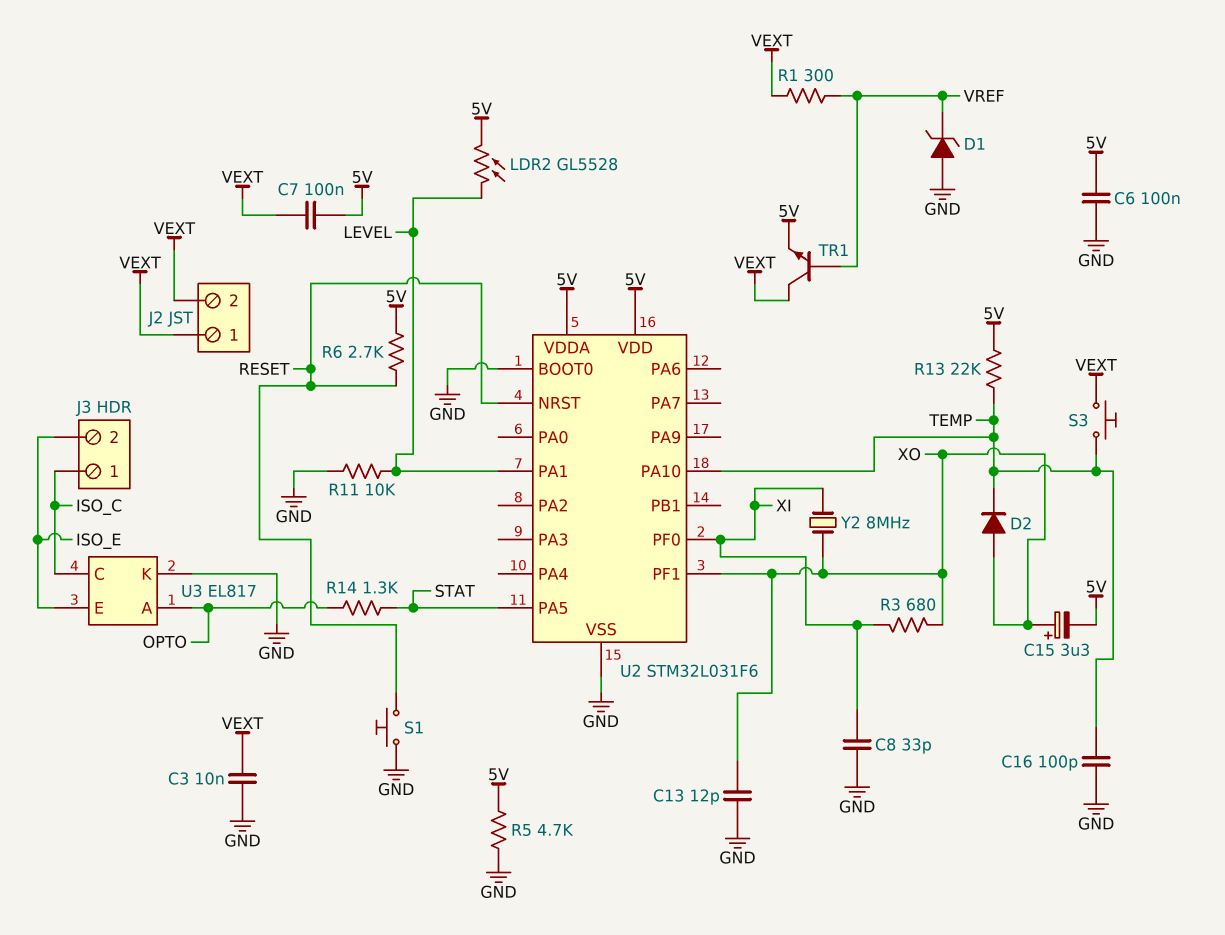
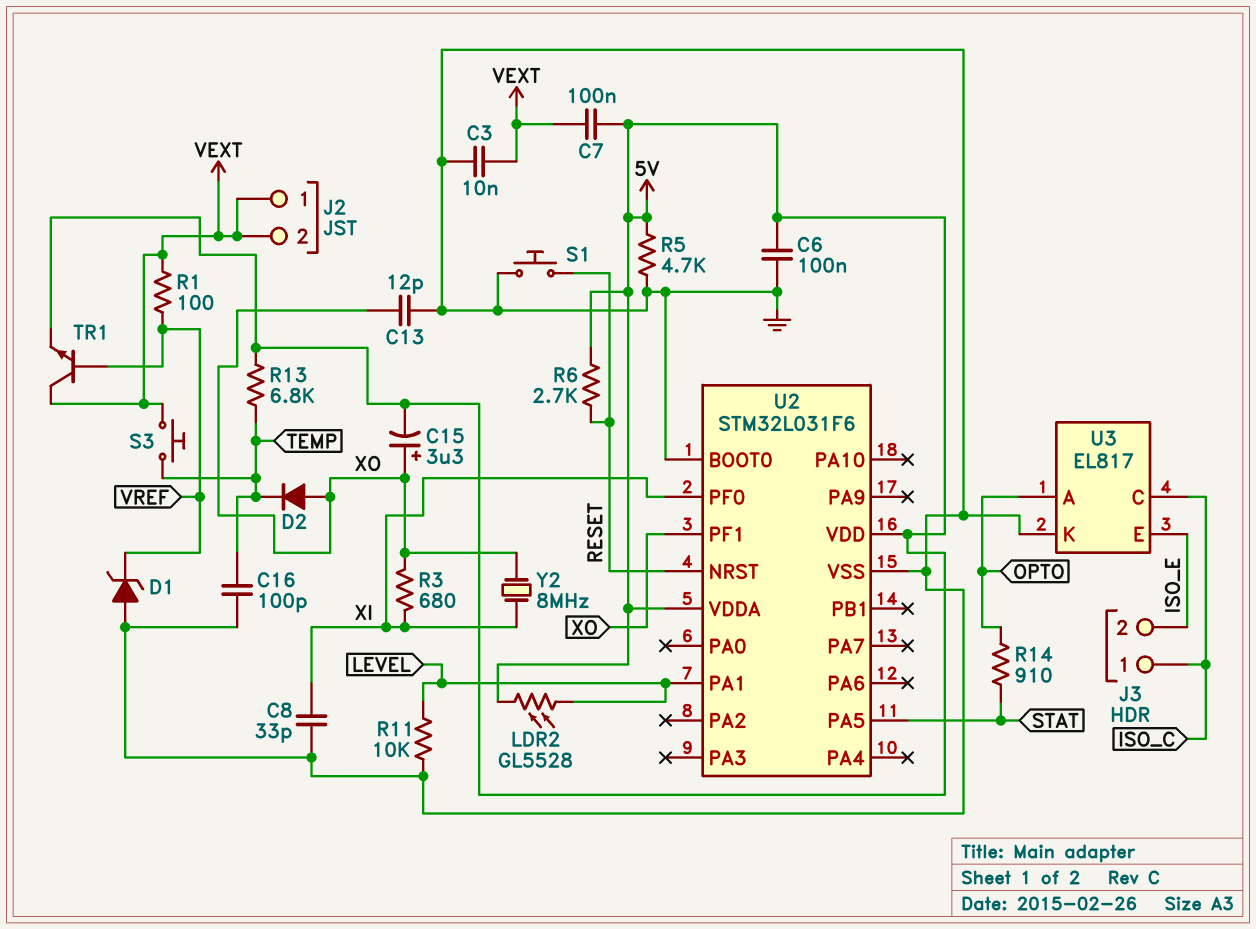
R1: 300 (VEXT, VREF) -> 100 (VEXT, VREF)
R13: 22k (5V, TEMP) -> 6.8k (5V, TEMP)
R14: 1.3k (OPTO, STAT) -> 910 (OPTO, STAT)
U2 pin PA10: TEMP -> none

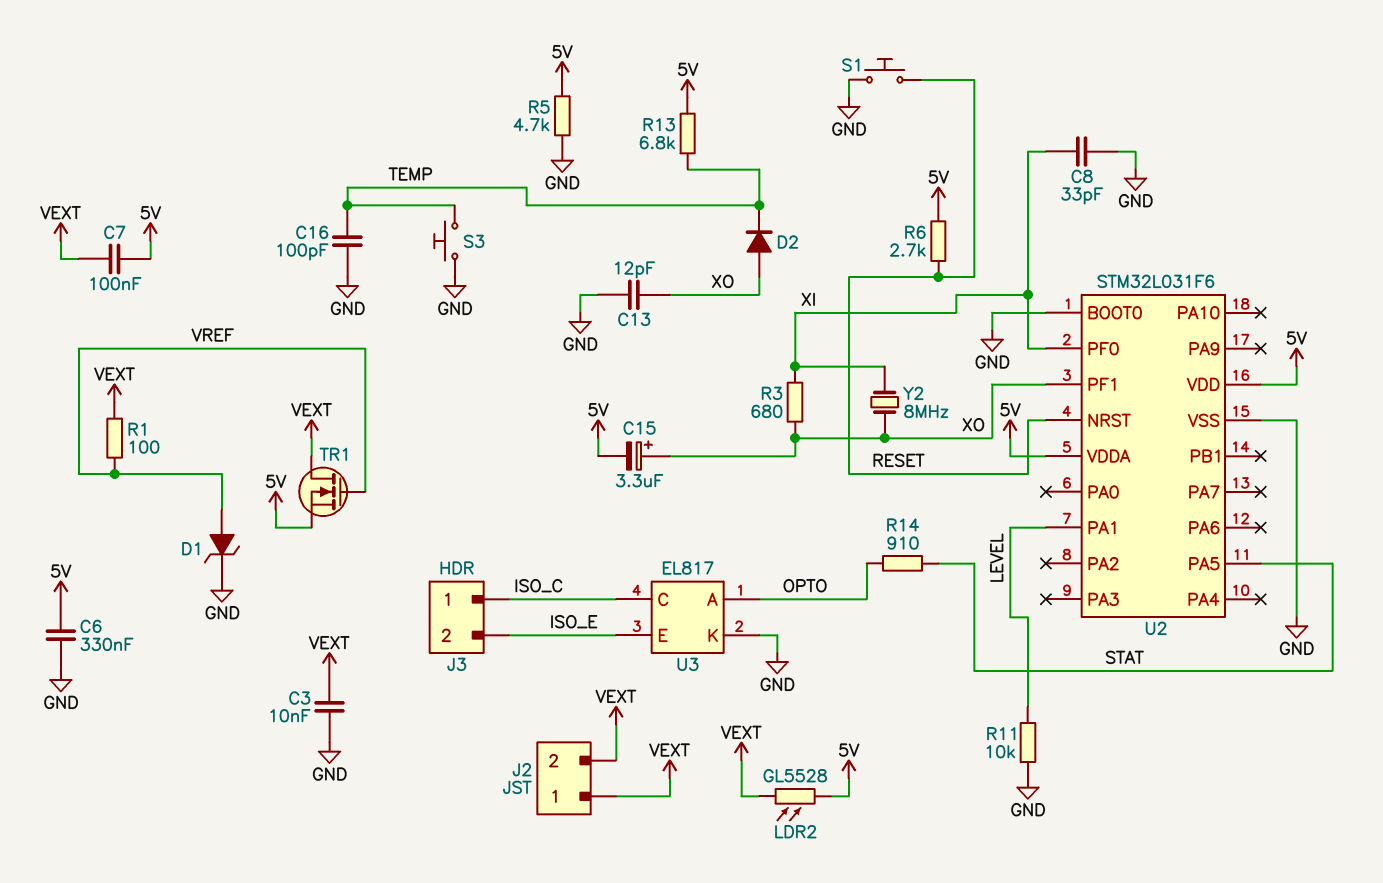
C6: 100nF (5V, GND) -> 330nF (5V, GND)
D1: zener (A GND, K VREF) -> zener (A VREF, K GND)
LDR2: GL5528 (5V, LEVEL) -> GL5528 (5V, VEXT)
S3: button (TEMP, VEXT) -> button (GND, TEMP)
TR1: NPN (B VREF, C VEXT, E 5V) -> NMOS (G VREF, D VEXT, S 5V)

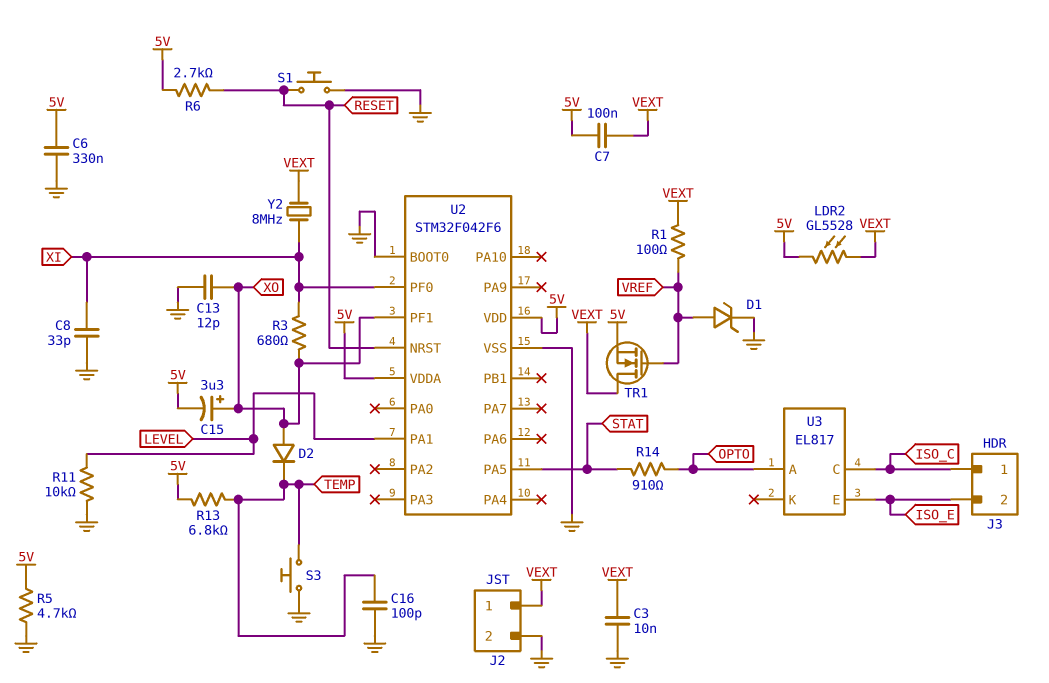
J2 pin 2: VEXT -> GND
U2: STM32L031F6 -> STM32F042F6
U3 pin K: GND -> none
Y2: 8MHz (XI, XO) -> 8MHz (VEXT, XI)

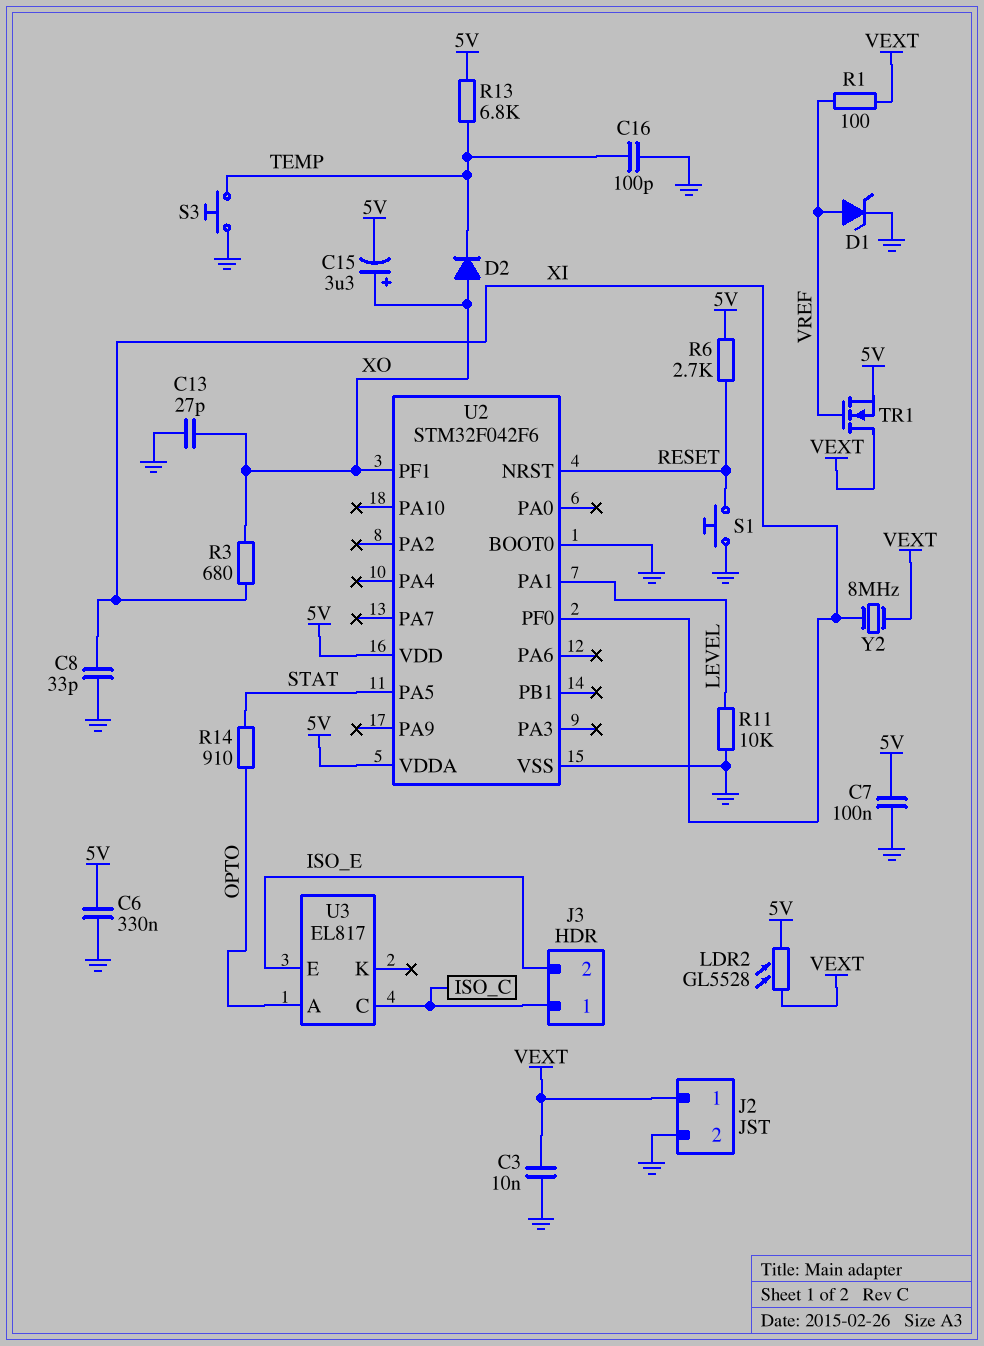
C7: 100nF (5V, VEXT) -> 100nF (5V, GND)
C13: 12pF (GND, XO) -> 27pF (GND, XO)
R5: 4.7k (5V, GND) -> none

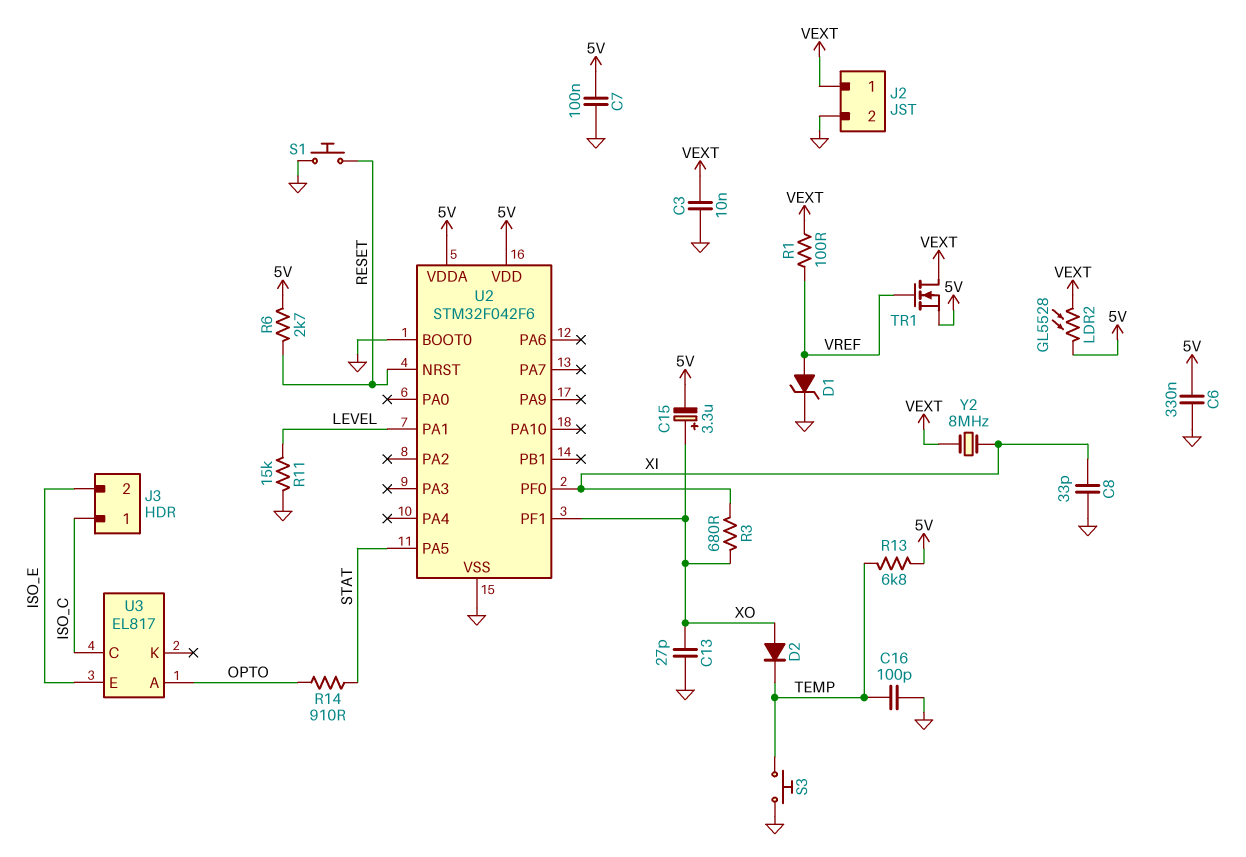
R11: 10k (GND, LEVEL) -> 15k (GND, LEVEL)

